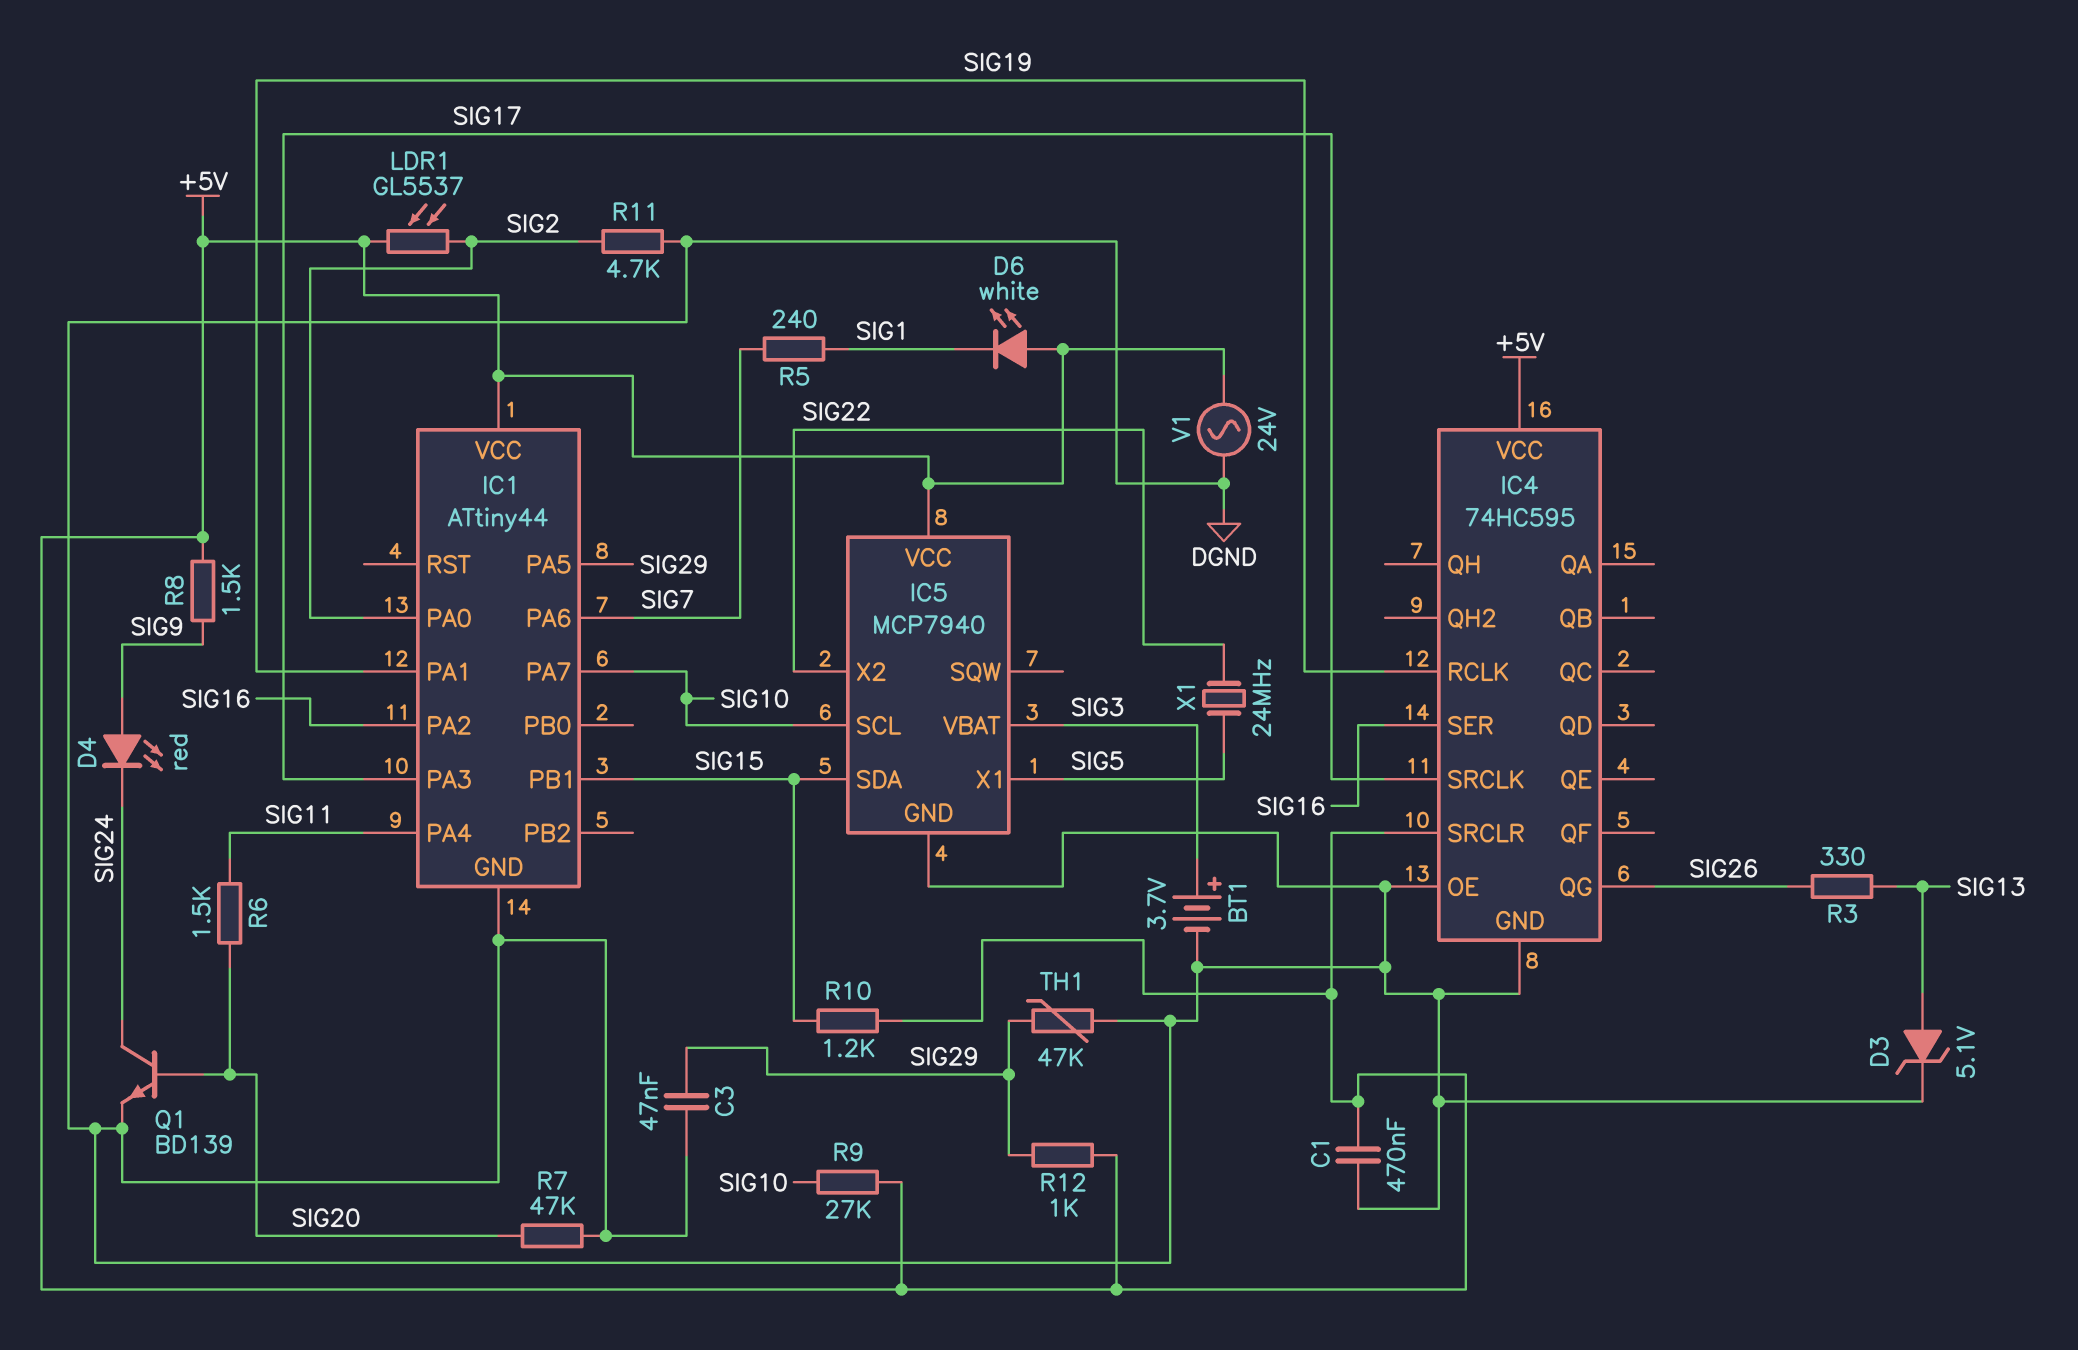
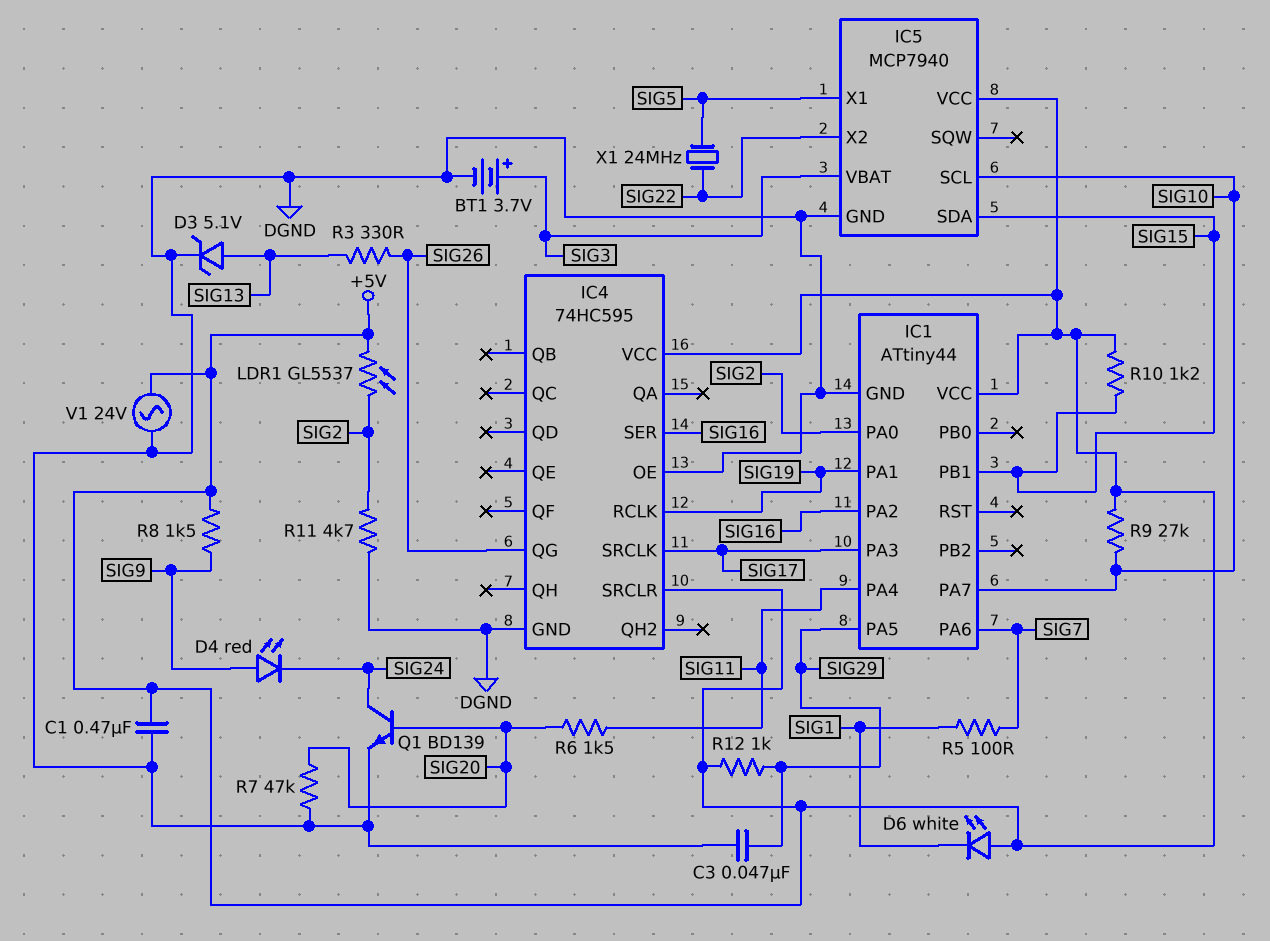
R5: 240 (SIG1, SIG7) -> 100 (SIG1, SIG7)
TH1: 47k (DGND, SIG29) -> none

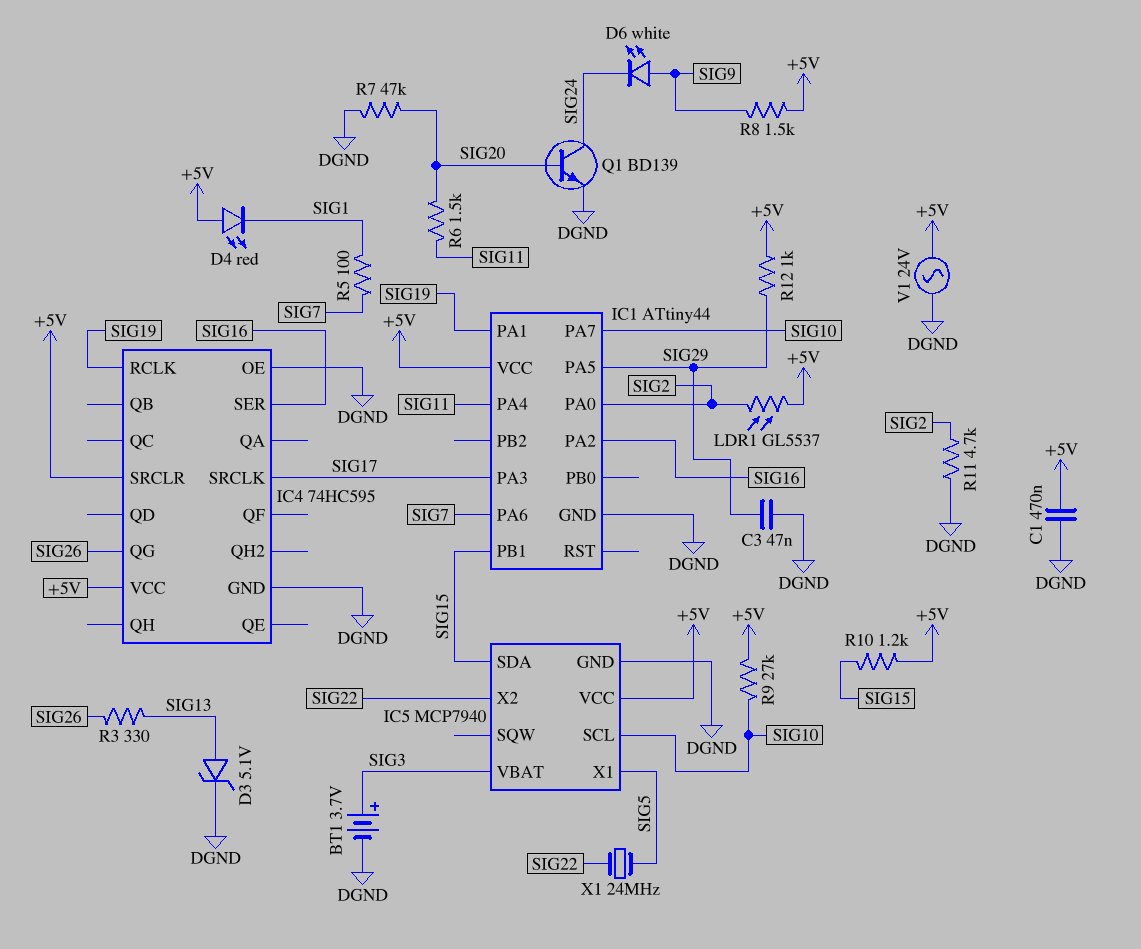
D4: LED red (A SIG9, K SIG24) -> LED red (A +5V, K SIG1)
D6: LED white (A +5V, K SIG1) -> LED white (A SIG9, K SIG24)

